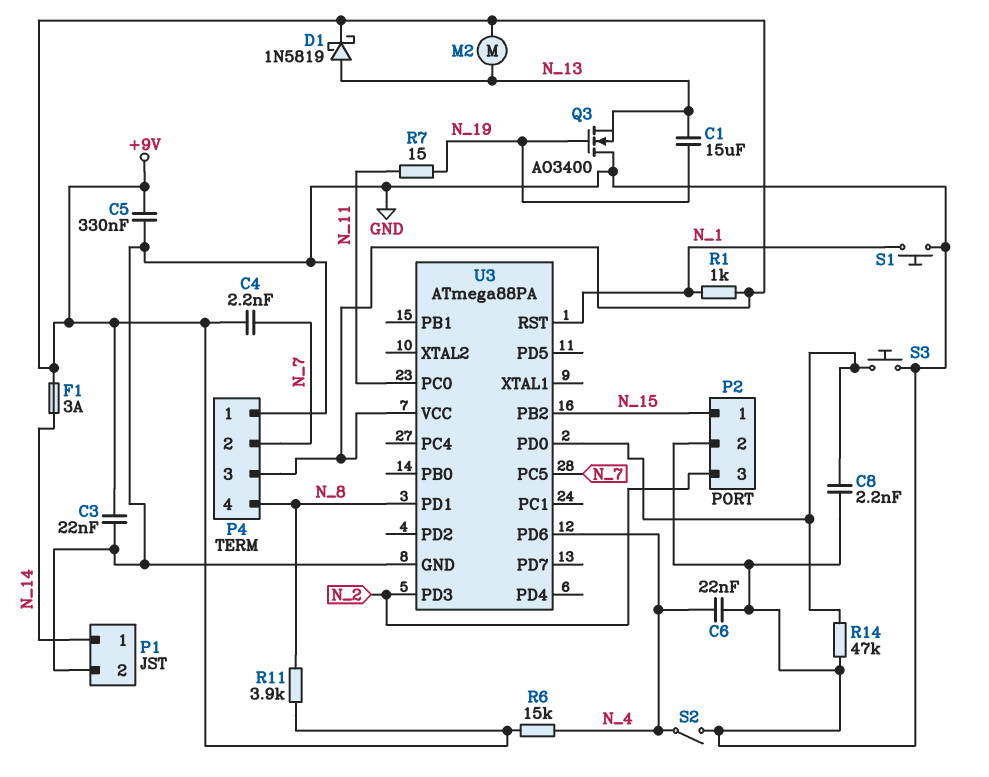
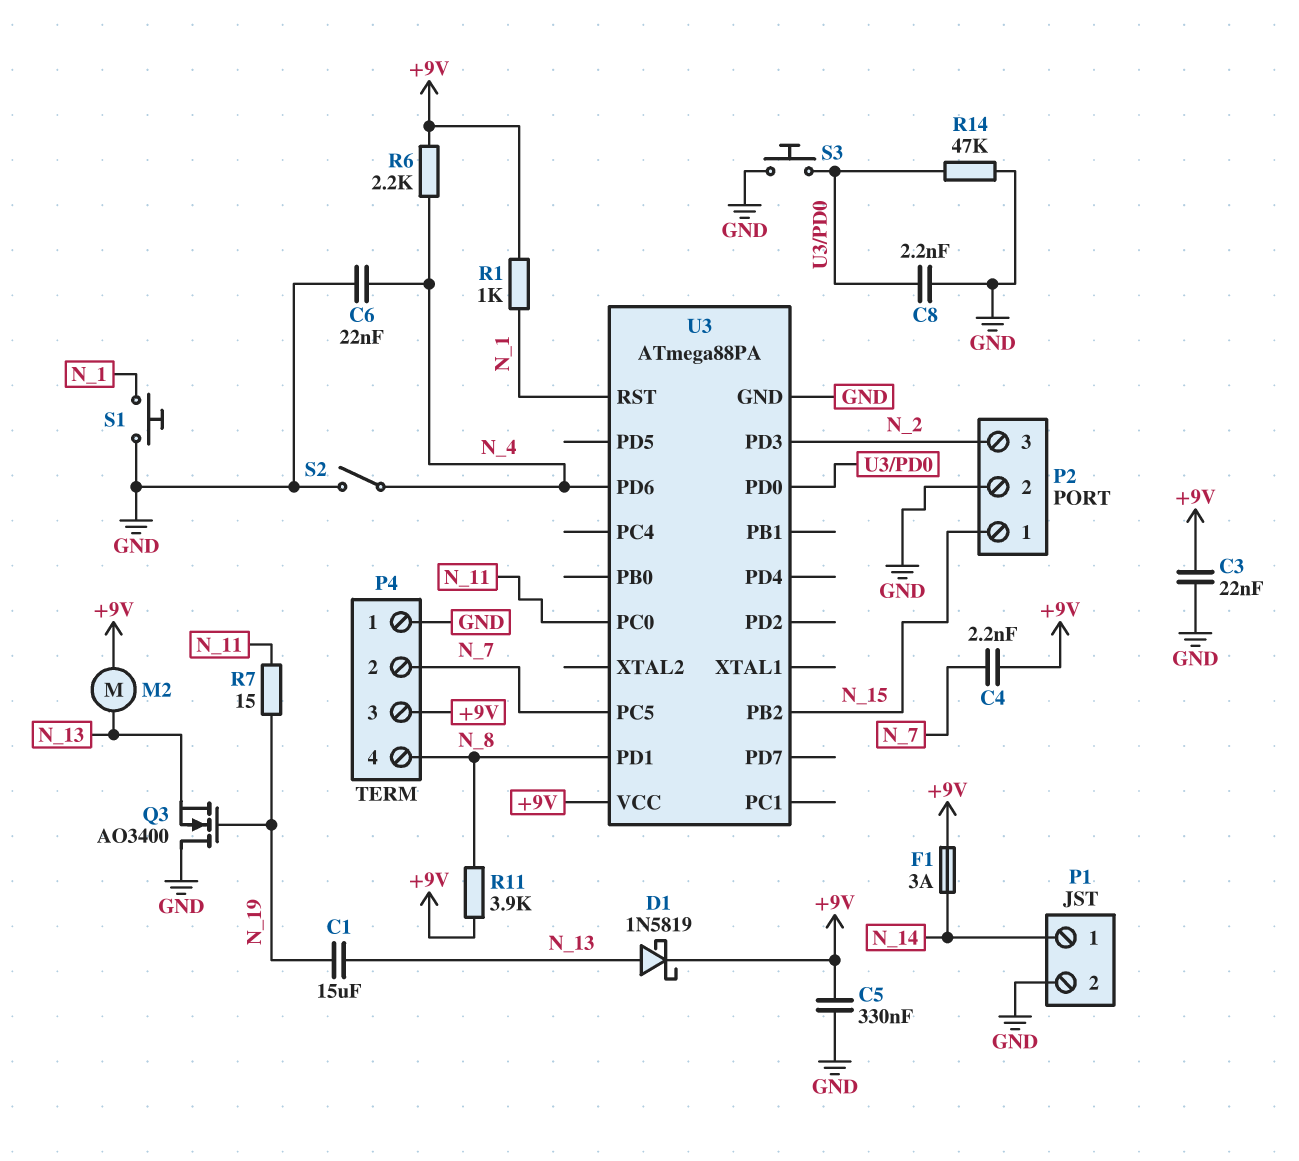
R6: 15k (+9V, N_4) -> 2.2k (+9V, N_4)

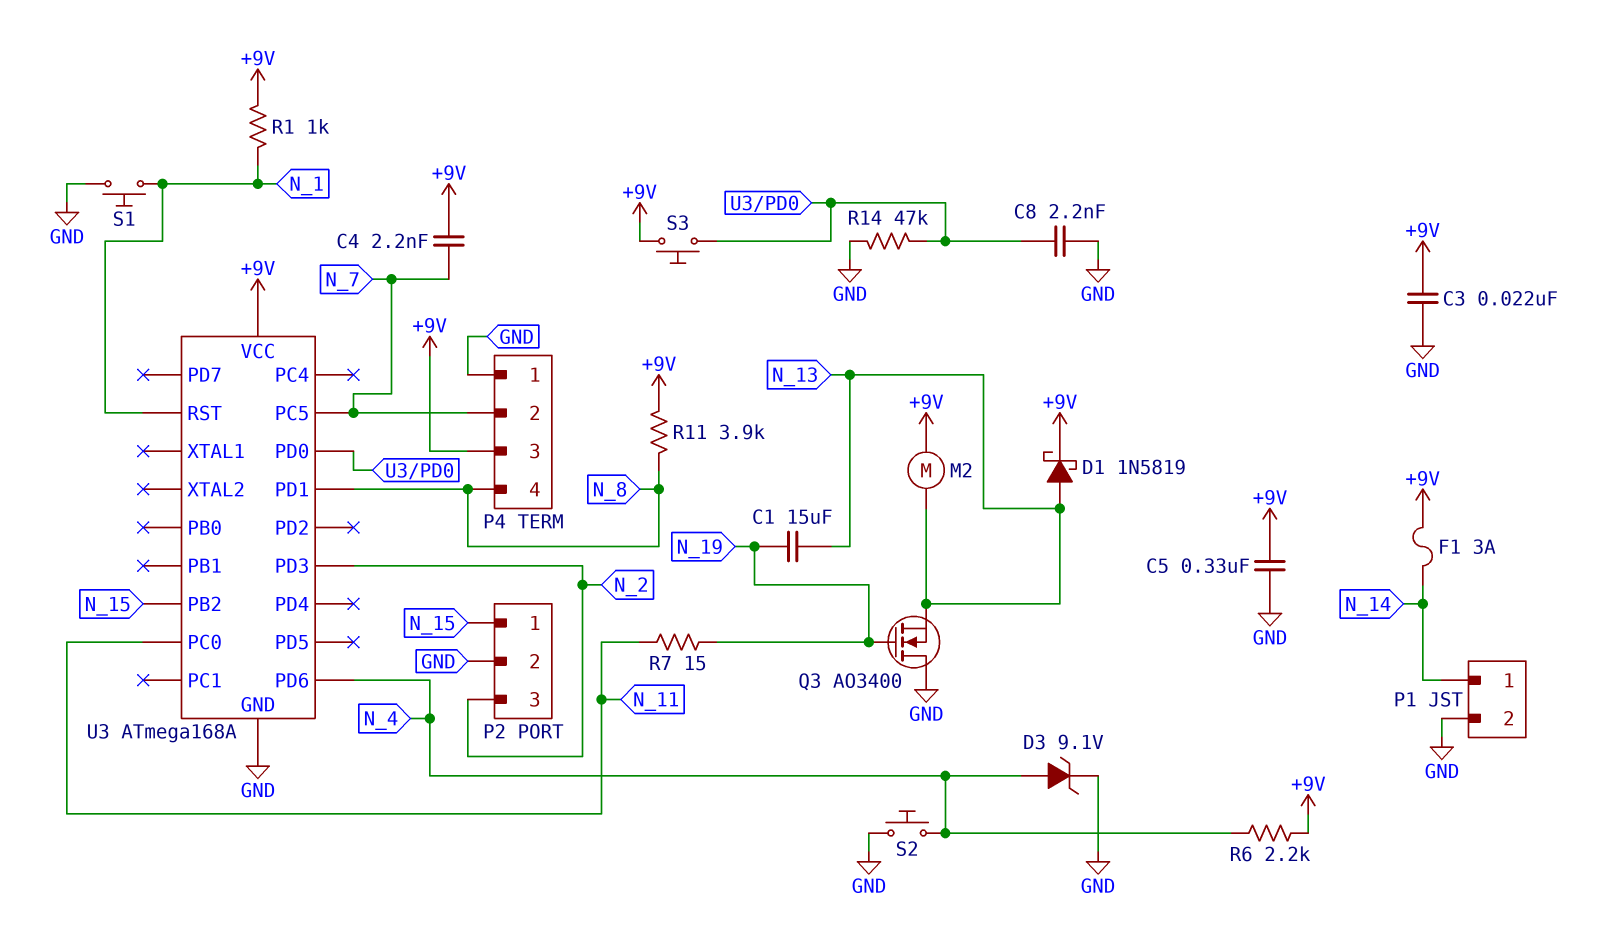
C6: 22nF (GND, N_4) -> none
D3: none -> zener 9.1V (A N_4, K GND)
S2: switch (GND, N_4) -> button (GND, N_4)
S3: button (GND, U3/PD0) -> button (+9V, U3/PD0)
U3: ATmega88PA -> ATmega168A

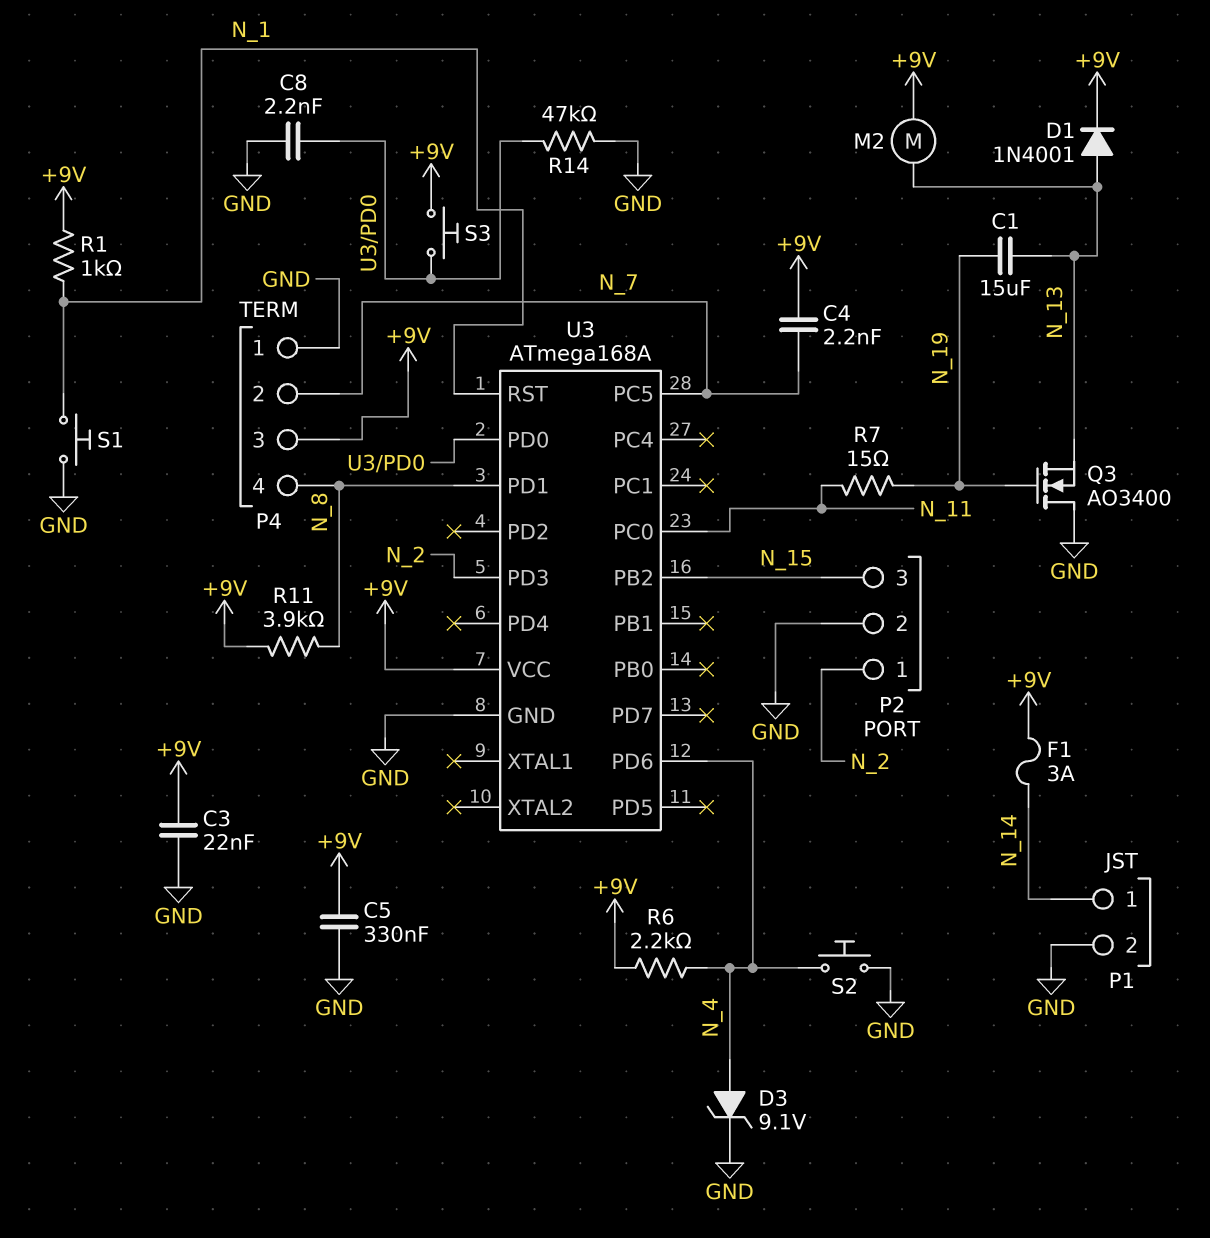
D1: schottky 1N5819 (A N_13, K +9V) -> diode 1N4001 (A N_13, K +9V)
P2 pin 1: N_15 -> N_2
P2 pin 3: N_2 -> N_15

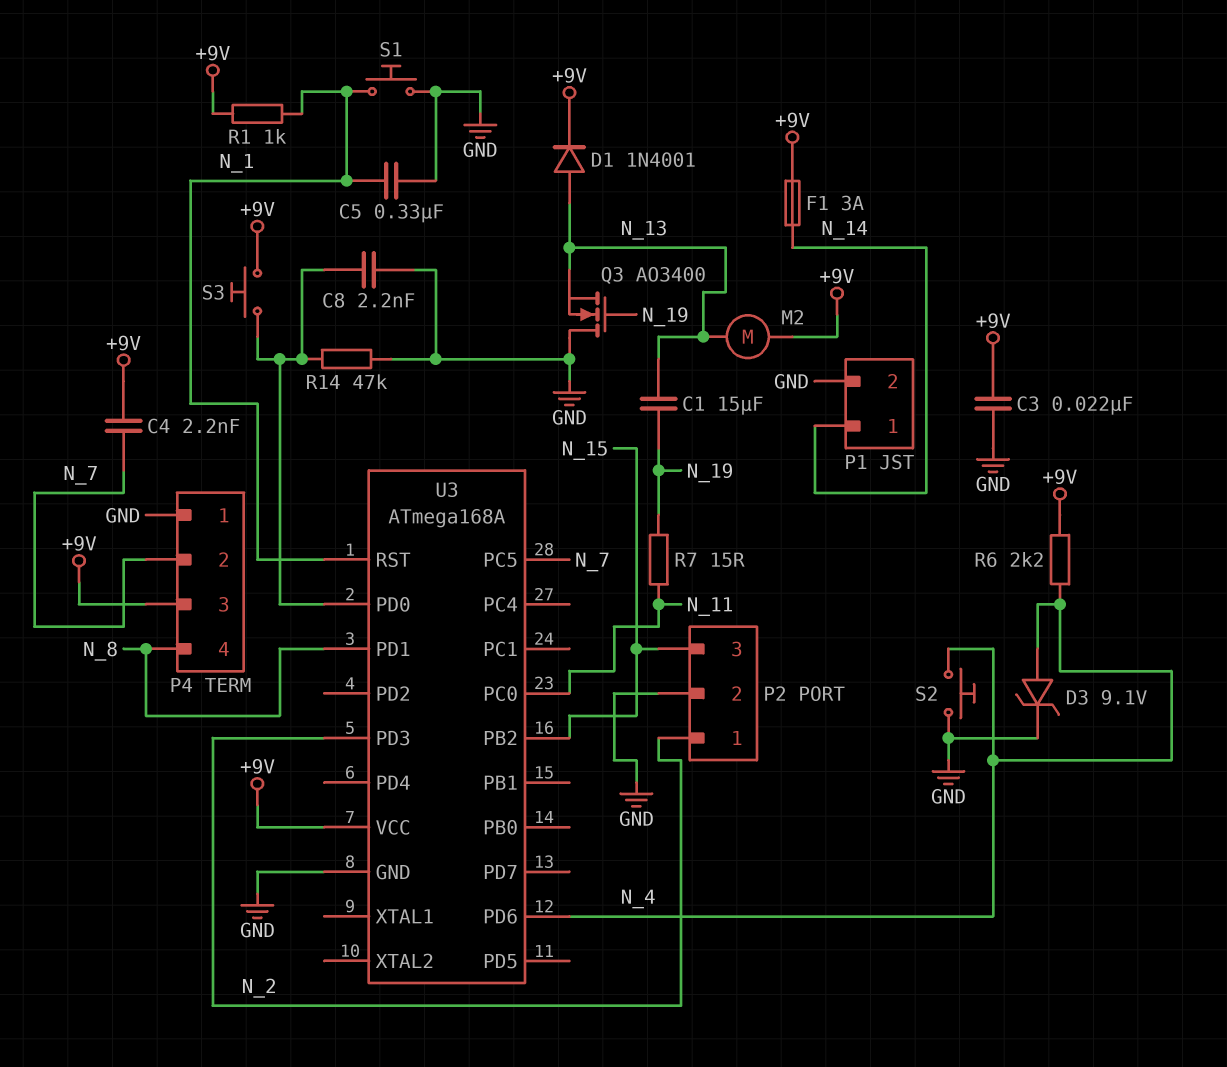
C5: 330nF (+9V, GND) -> 330nF (GND, N_1)
R11: 3.9k (+9V, N_8) -> none

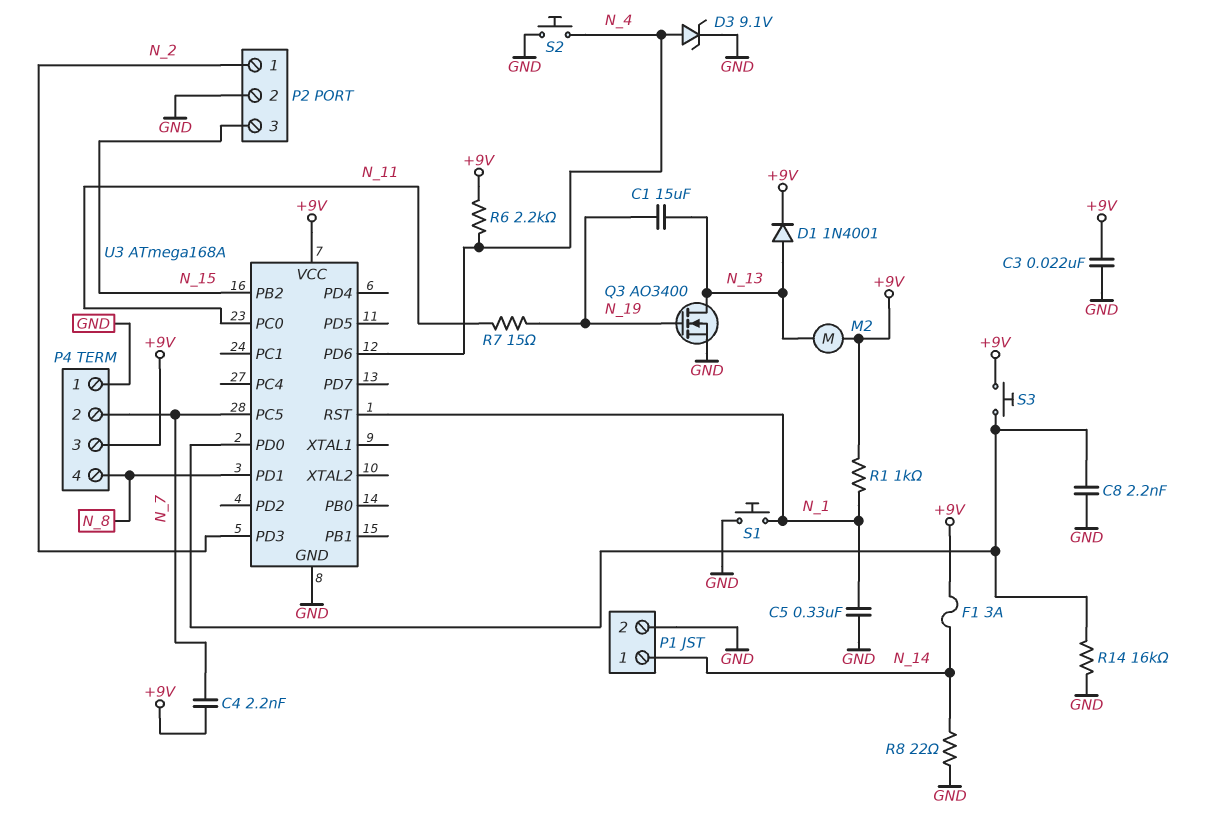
Q3: NMOS AO3400 (G N_19, D GND, S N_13) -> NMOS AO3400 (G N_19, D N_13, S GND)
R8: none -> 22 (GND, N_14)
R14: 47k (GND, U3/PD0) -> 16k (GND, U3/PD0)

